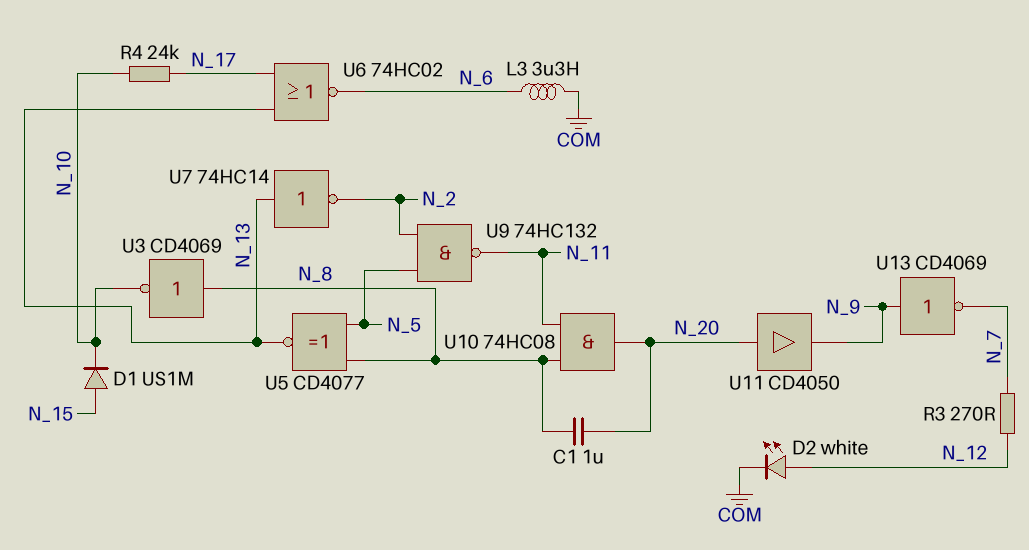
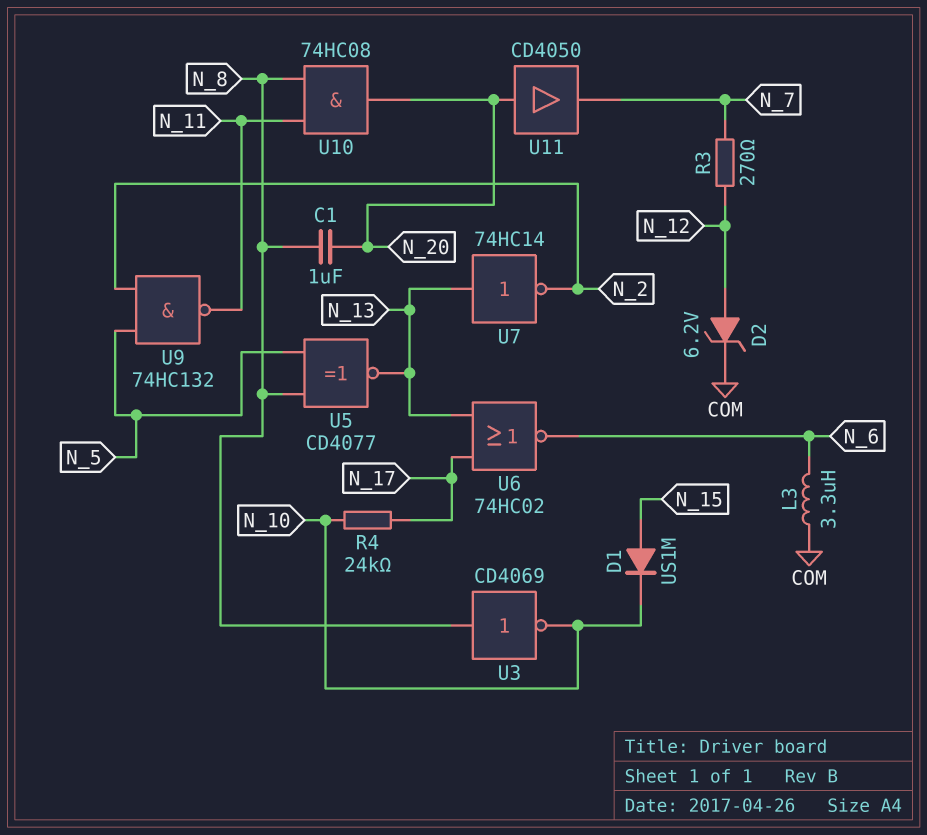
D2: LED white (A N_12, K COM) -> zener 6.2V (A N_12, K COM)
U11: buffer CD4050 (in N_20, out N_9) -> buffer CD4050 (in N_20, out N_7)
U13: NOT CD4069 (in N_9, out N_7) -> none

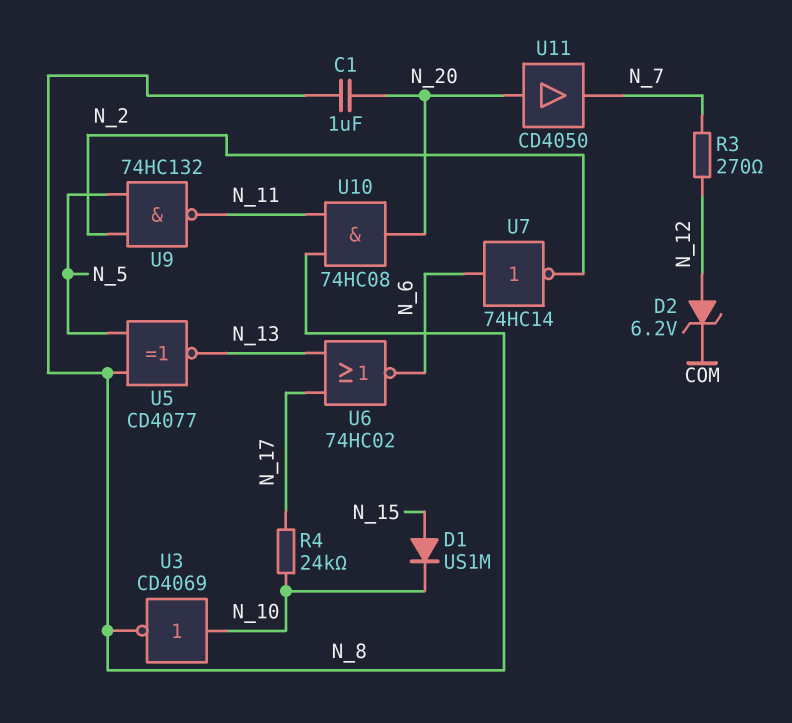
L3: 3.3uH (COM, N_6) -> none
U3: NOT CD4069 (in N_8, out N_10) -> NOT CD4069 (in N_10, out N_8)
U7: NOT 74HC14 (in N_13, out N_2) -> NOT 74HC14 (in N_6, out N_2)

